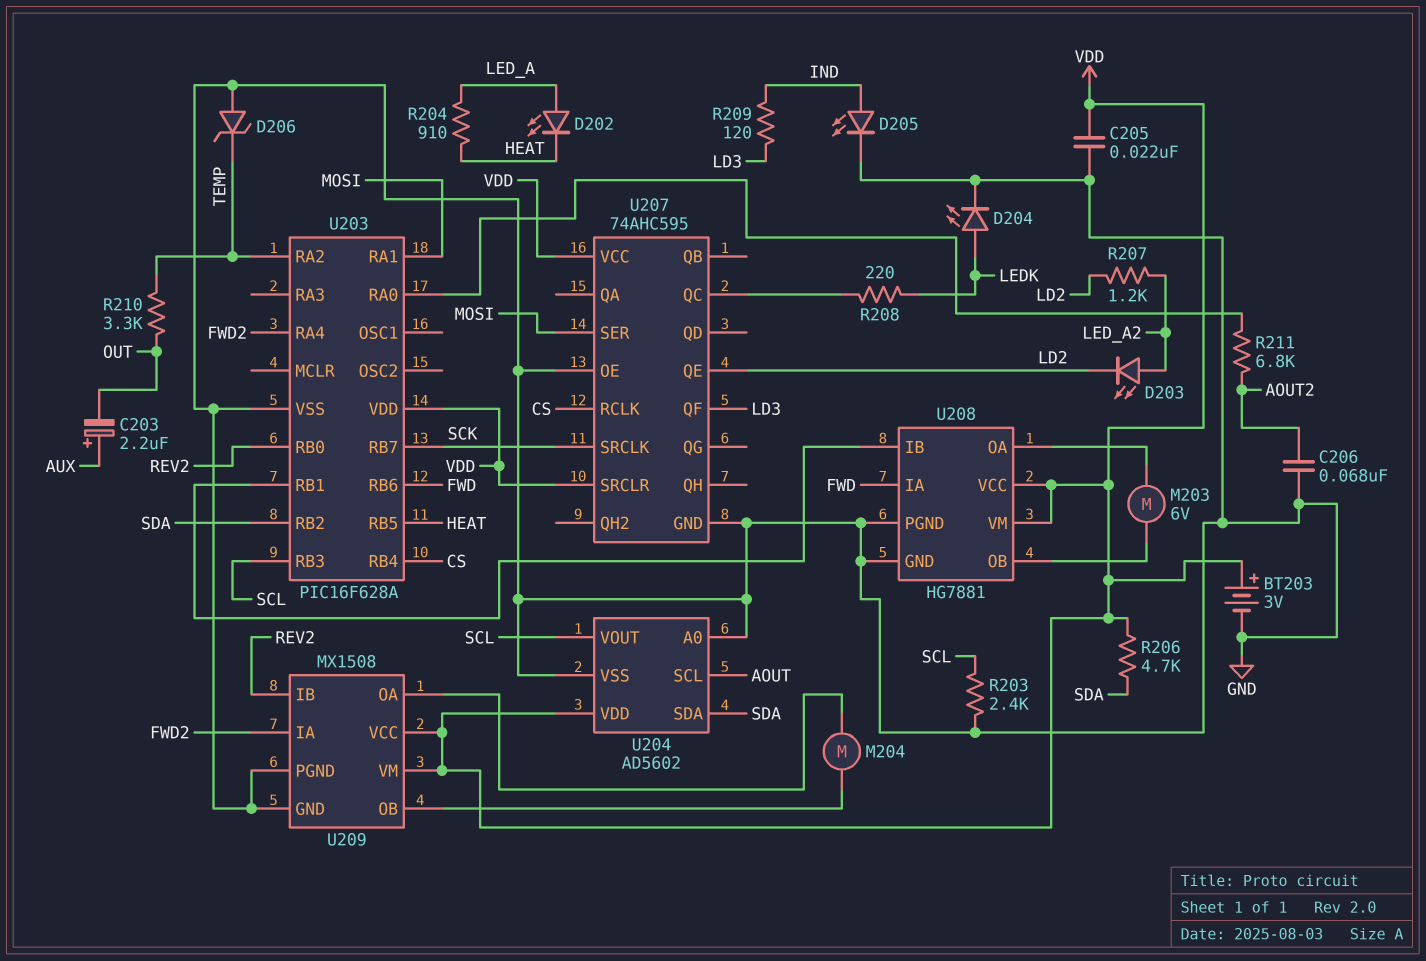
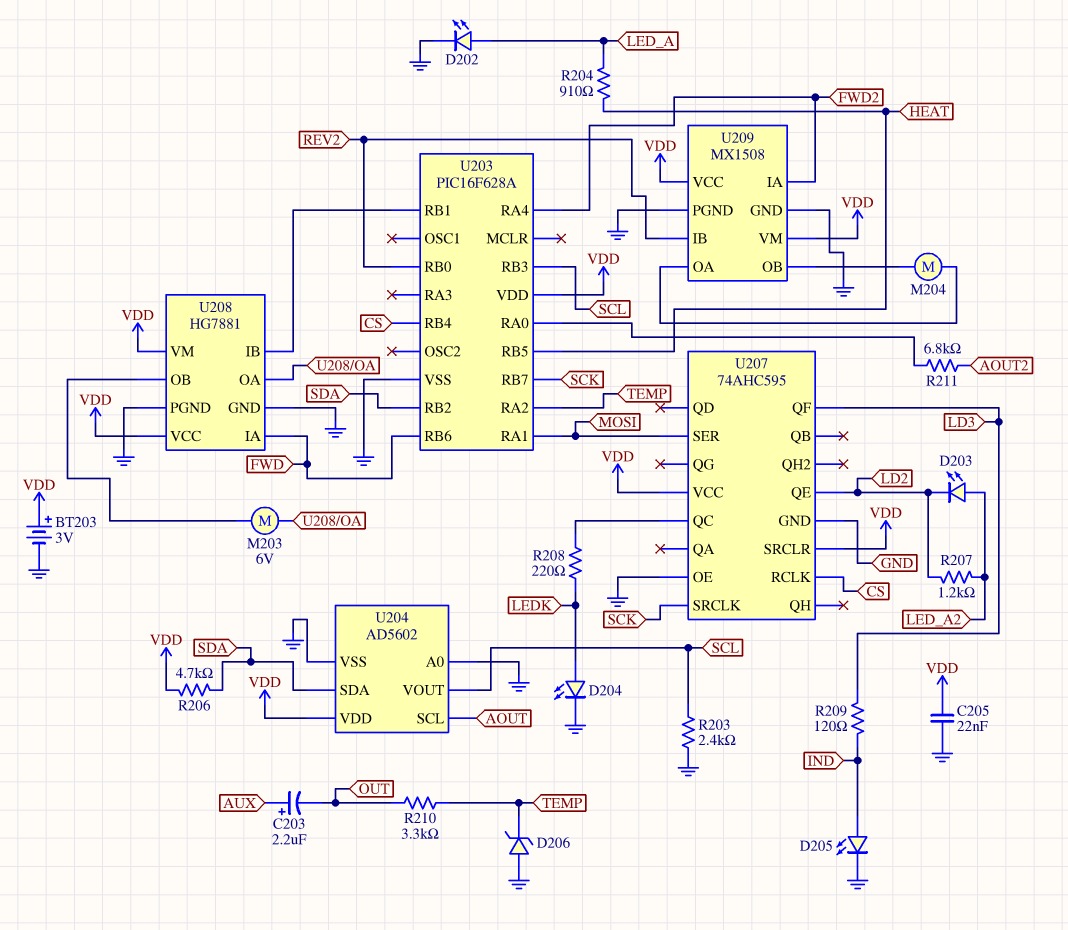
C206: 68nF (AOUT2, GND) -> none
D202: LED (A LED_A, K HEAT) -> LED (A LED_A, K GND)

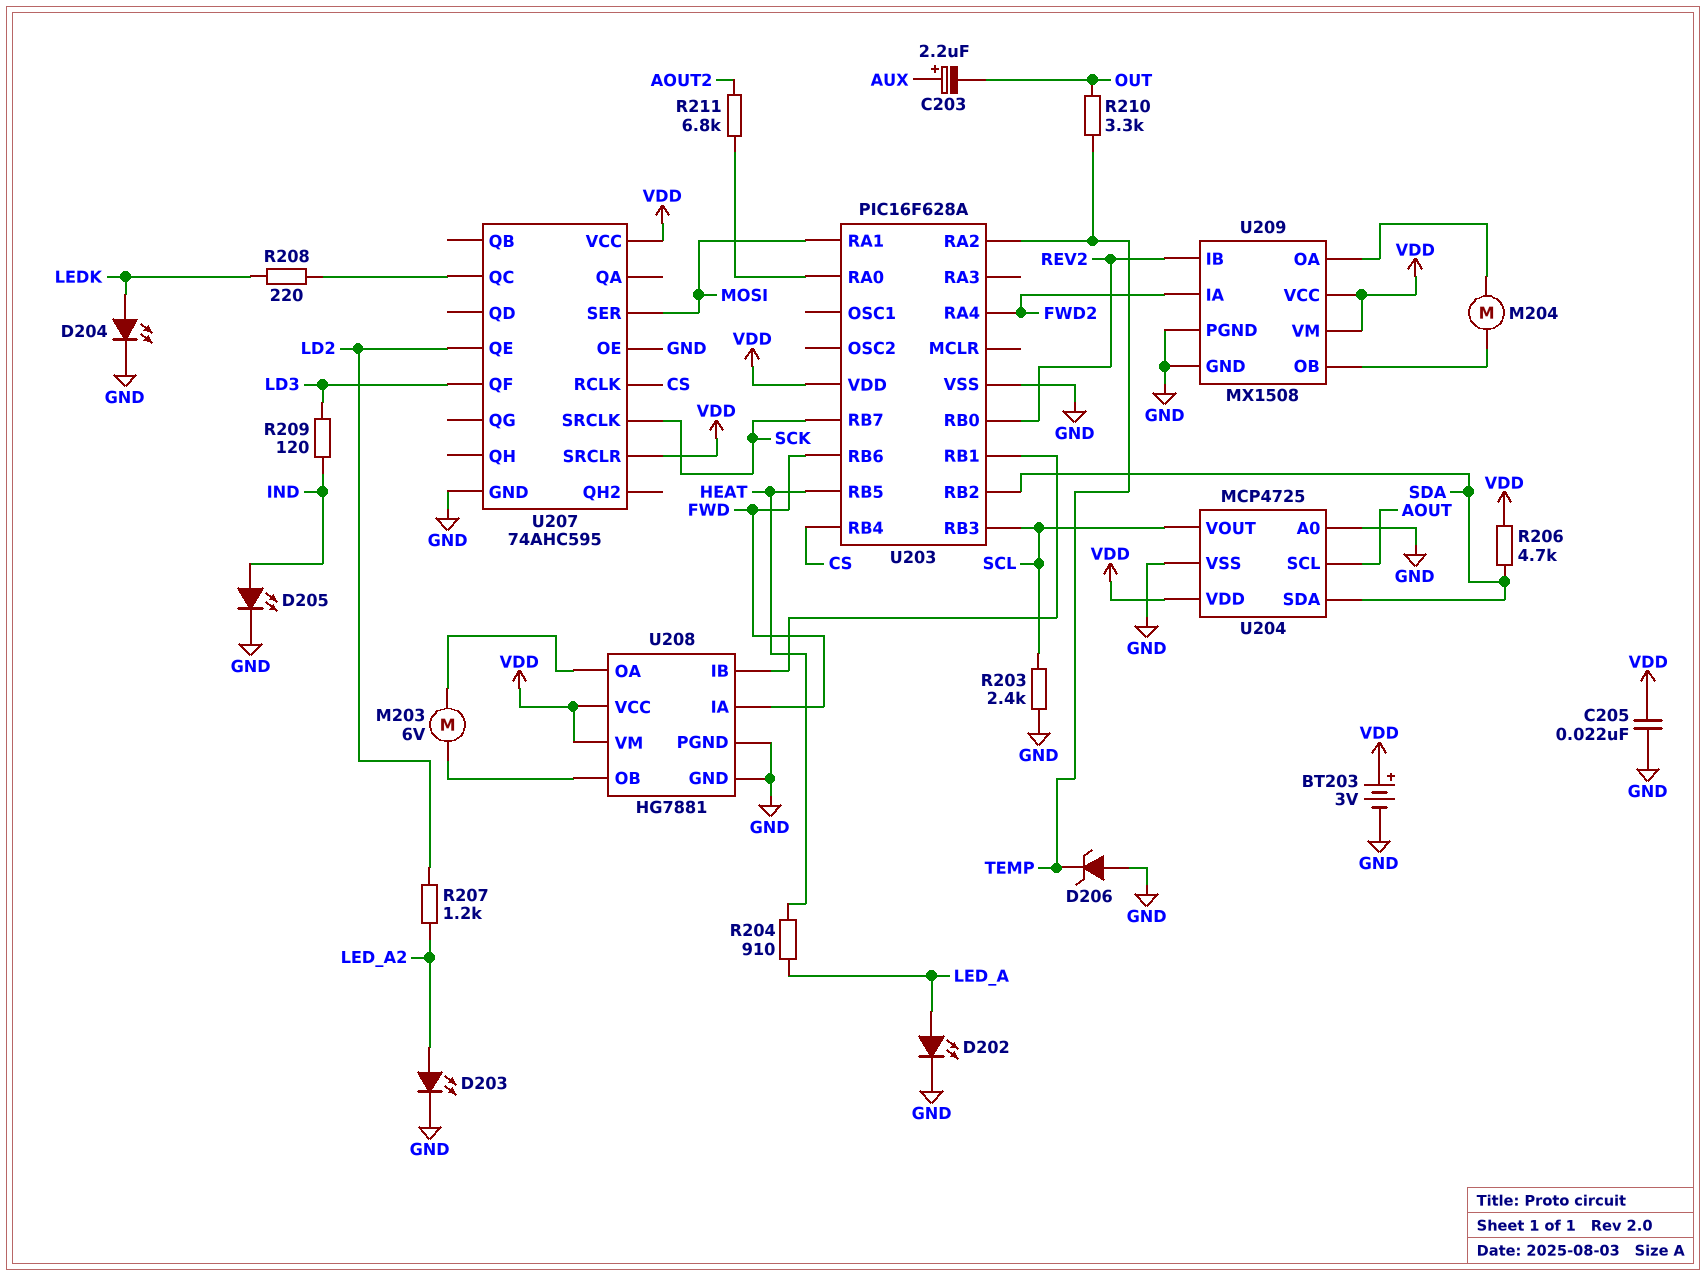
D203: LED (A LED_A2, K LD2) -> LED (A LED_A2, K GND)
U204: AD5602 -> MCP4725

